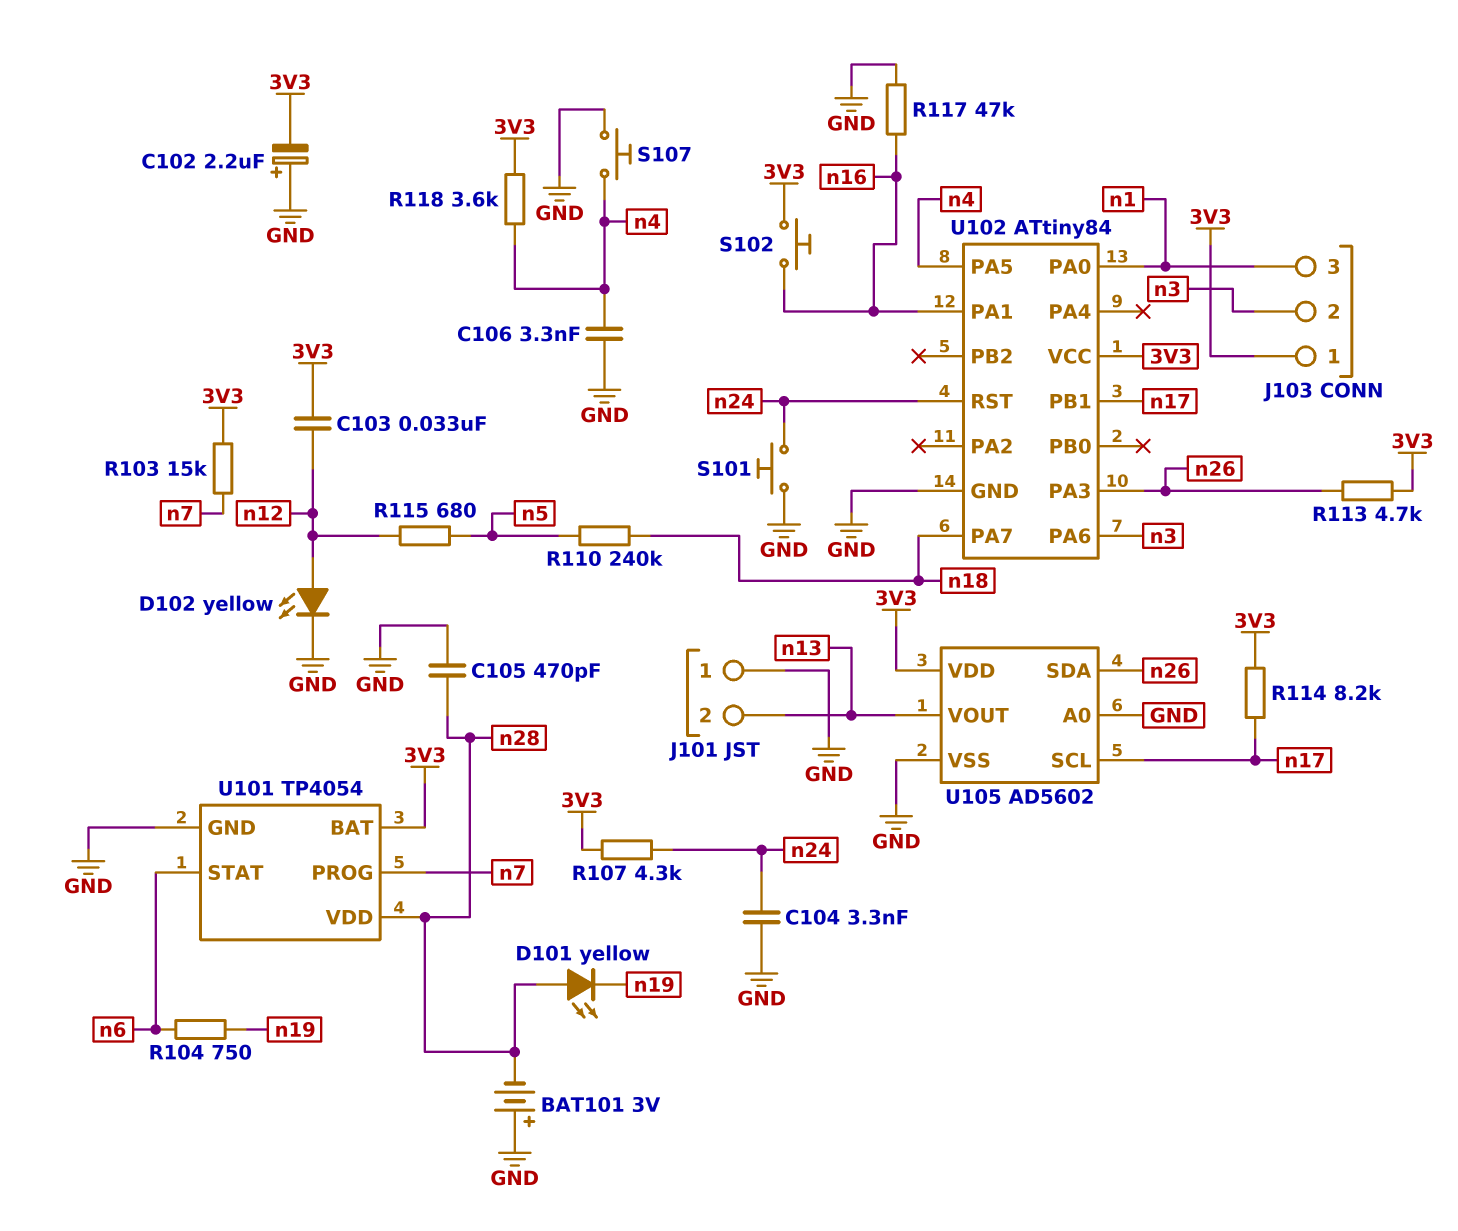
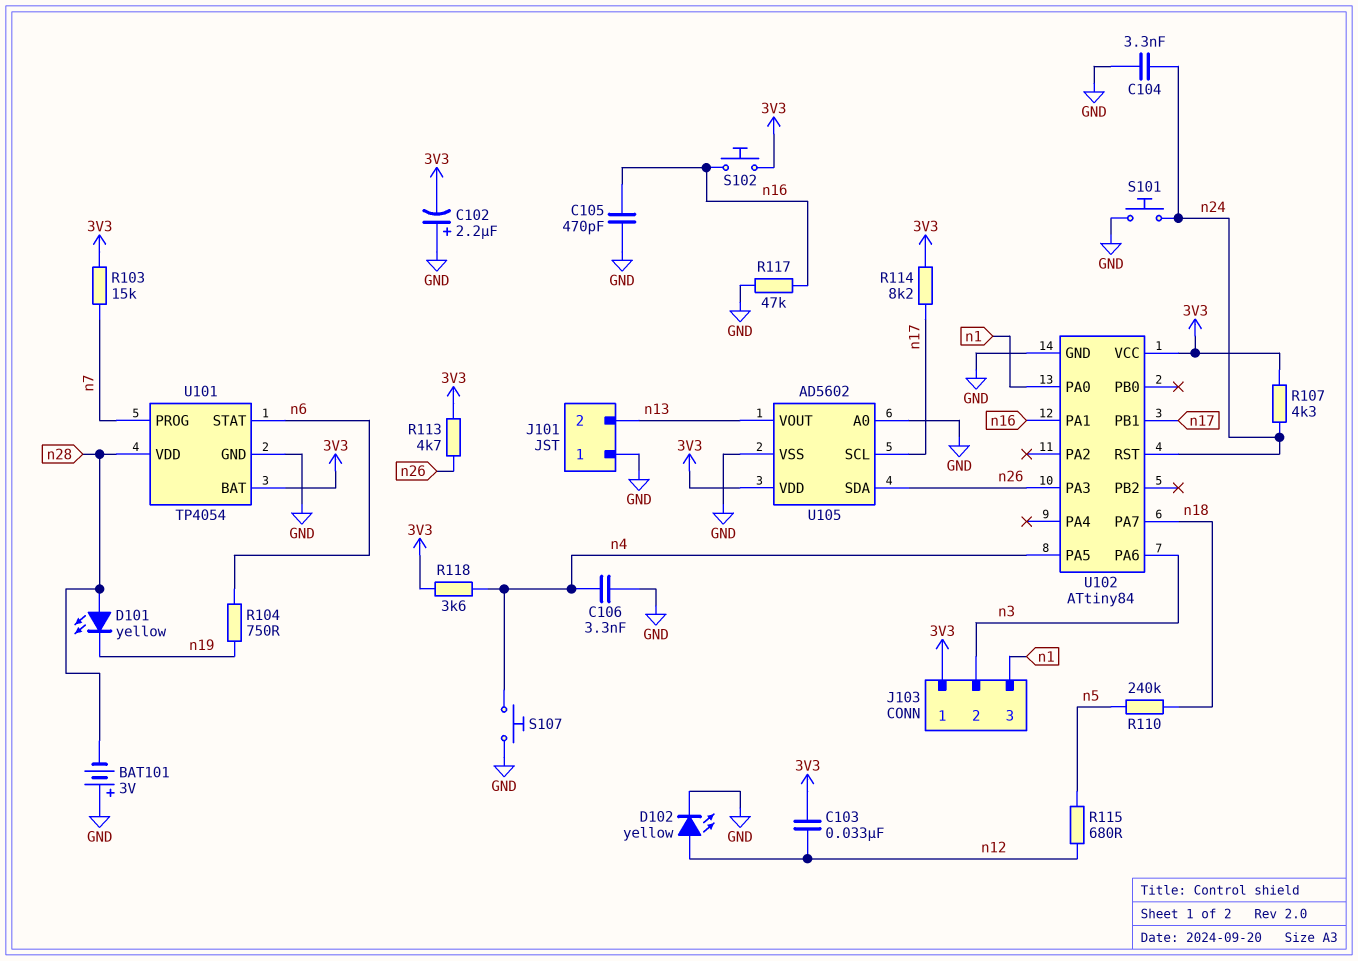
C105: 470pF (GND, n28) -> 470pF (GND, n16)

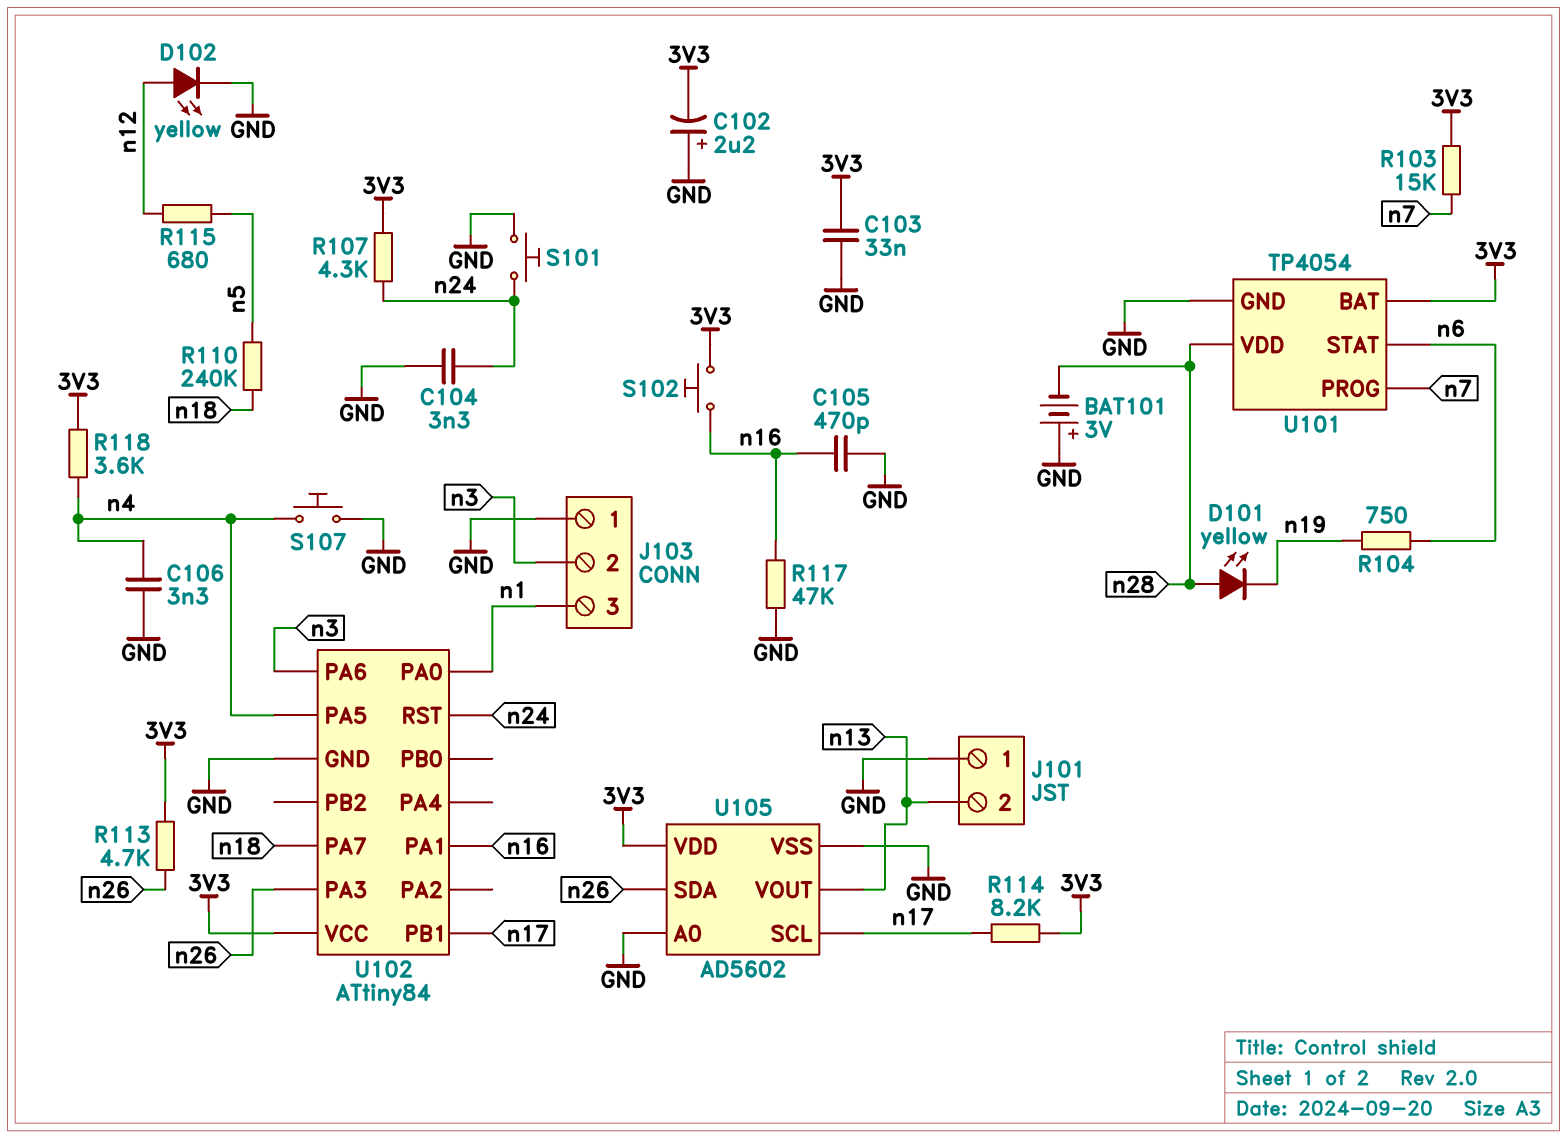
C103: 33nF (3V3, n12) -> 33nF (3V3, GND)
J103 pin 1: 3V3 -> GND

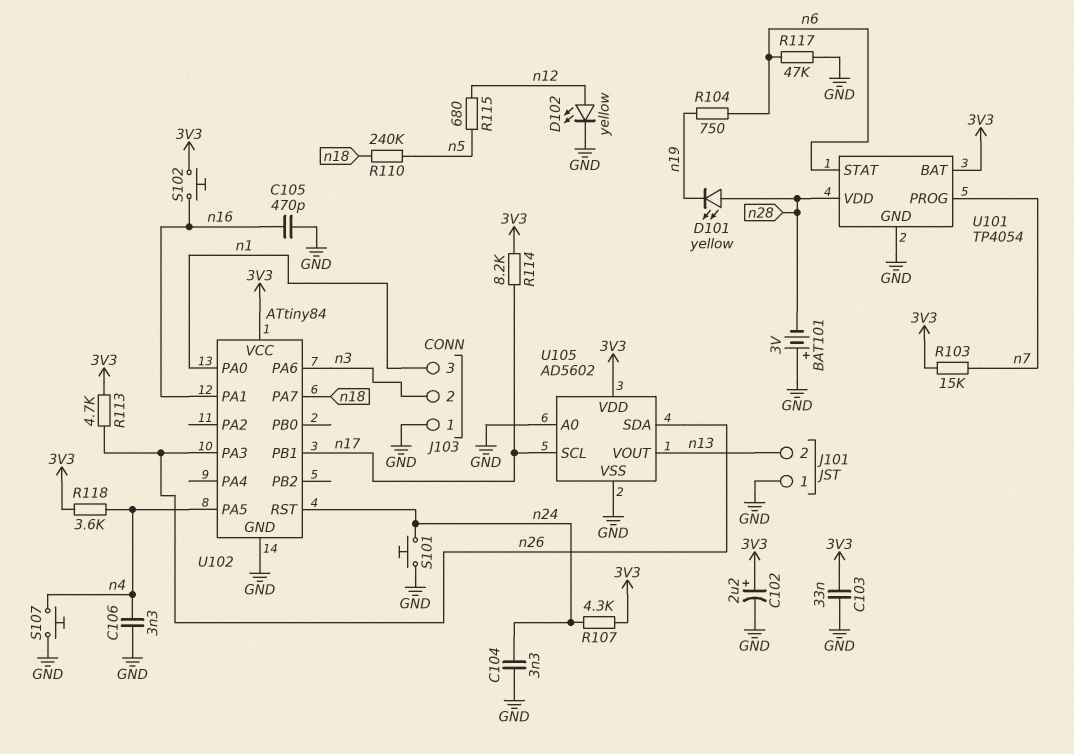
C102: 2.2uF (plus GND, minus 3V3) -> 2.2uF (plus 3V3, minus GND)
R117: 47k (GND, n16) -> 47k (GND, n6)

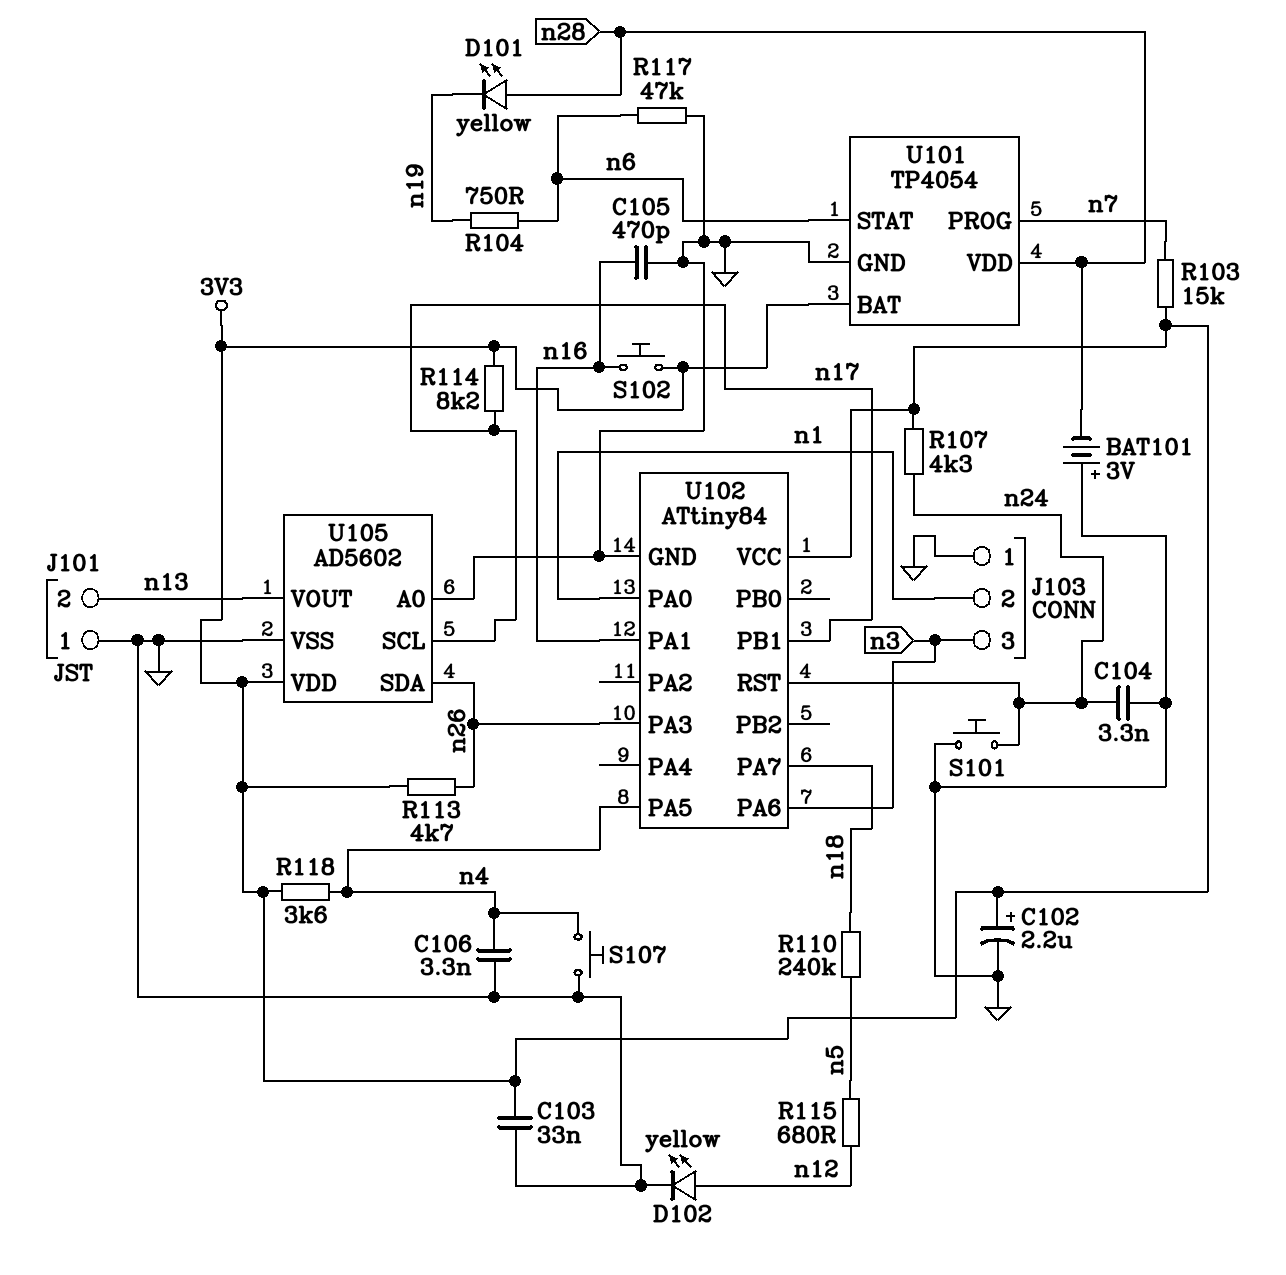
J103 pin 2: n3 -> n1
J103 pin 3: n1 -> n3

